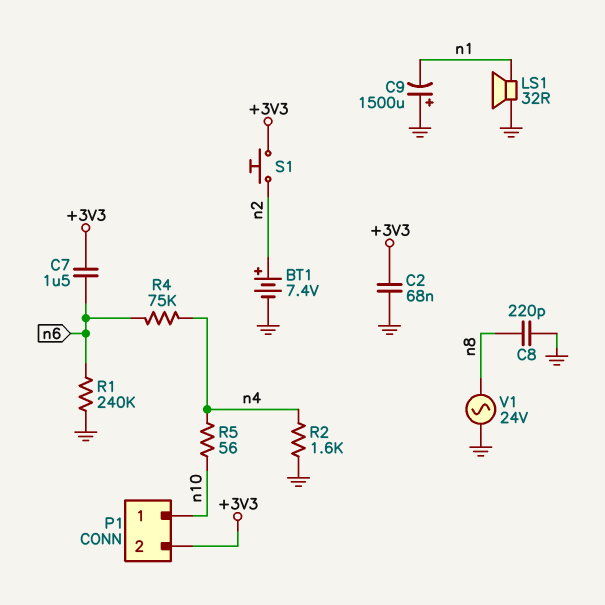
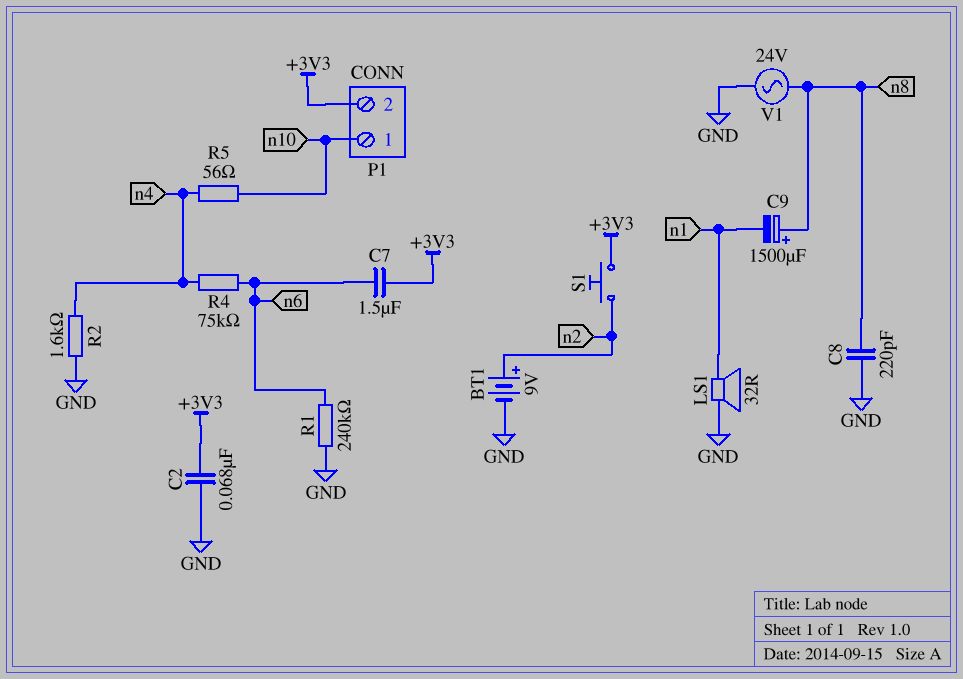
BT1: 7.4V (plus n2, minus GND) -> 9V (plus n2, minus GND)
C9: 1500uF (plus GND, minus n1) -> 1500uF (plus n8, minus n1)

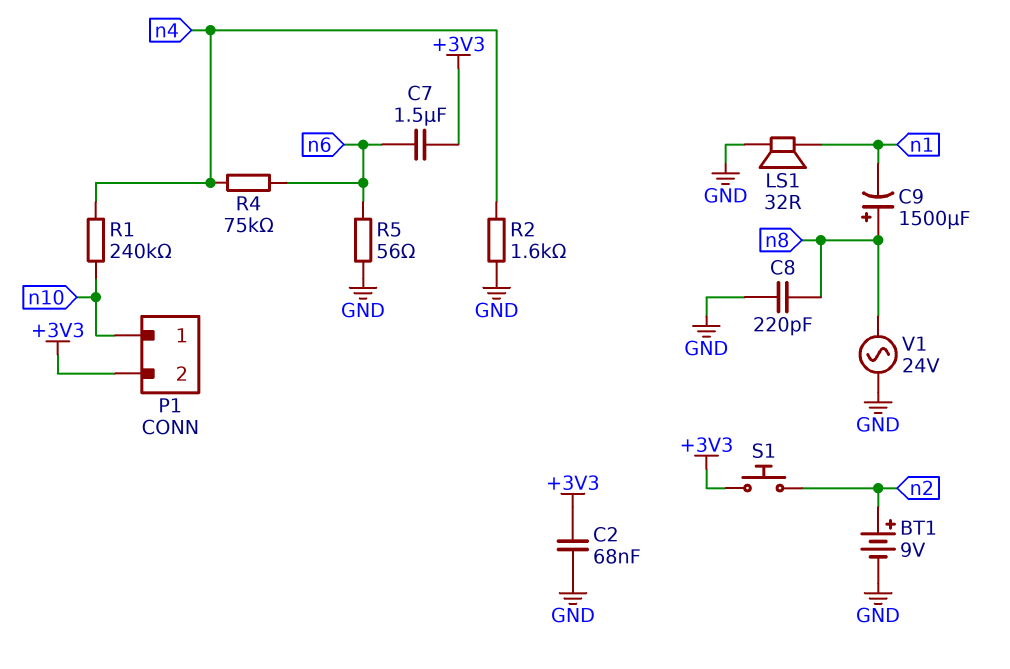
R1: 240k (GND, n6) -> 240k (n4, n10)
R5: 56 (n4, n10) -> 56 (GND, n6)

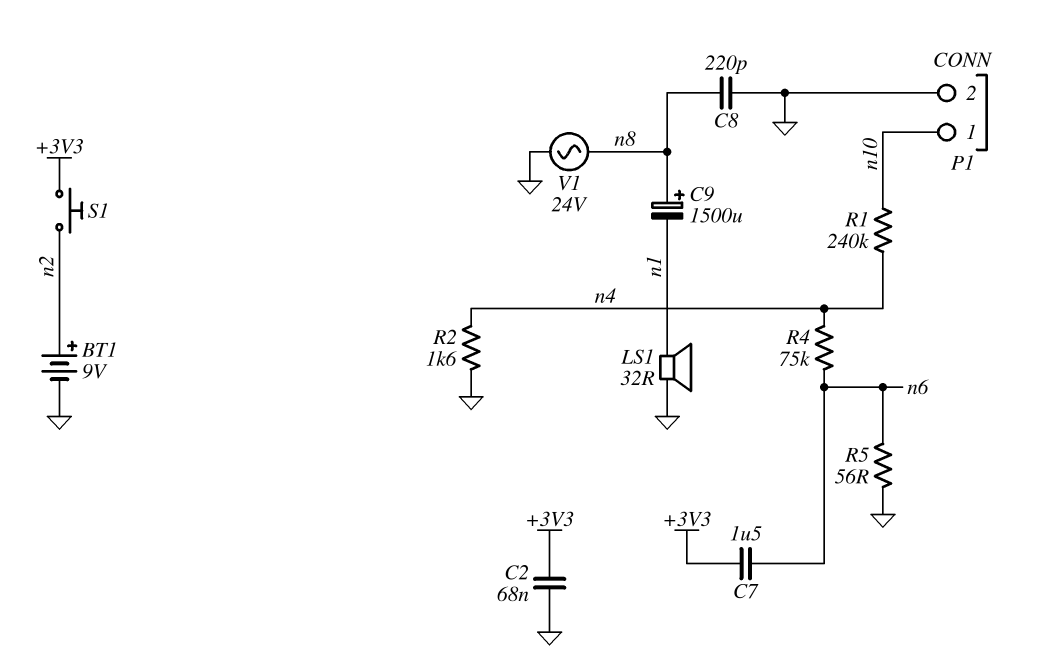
P1 pin 2: +3V3 -> GND

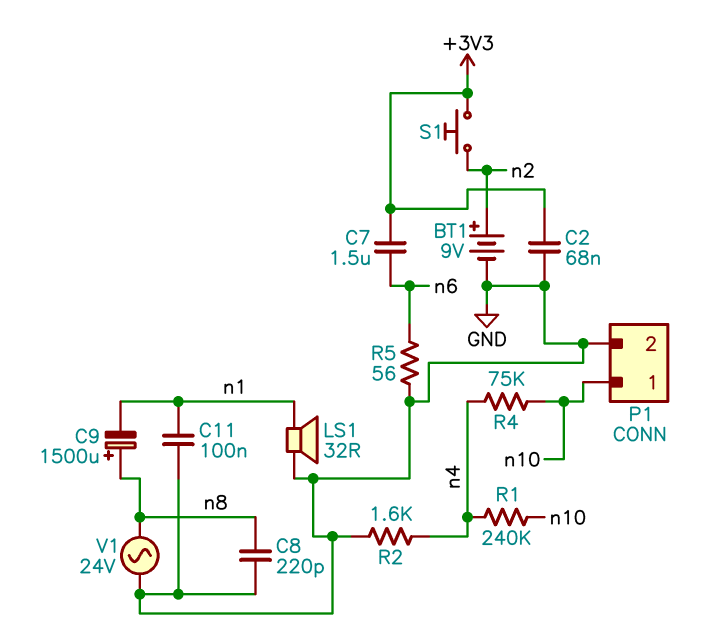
C11: none -> 100nF (GND, n1)
R4: 75k (n4, n6) -> 75k (n4, n10)

